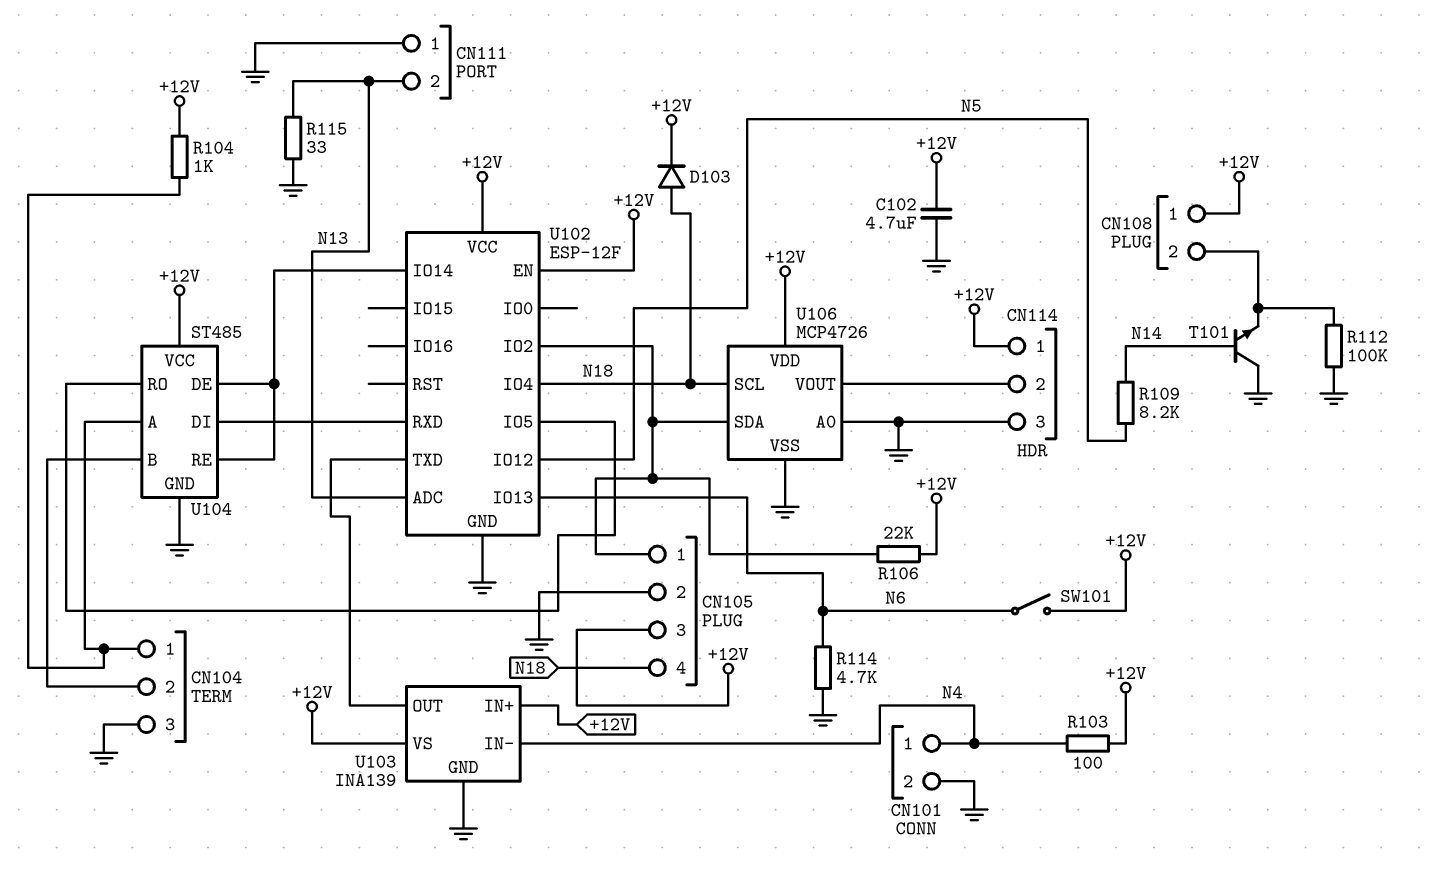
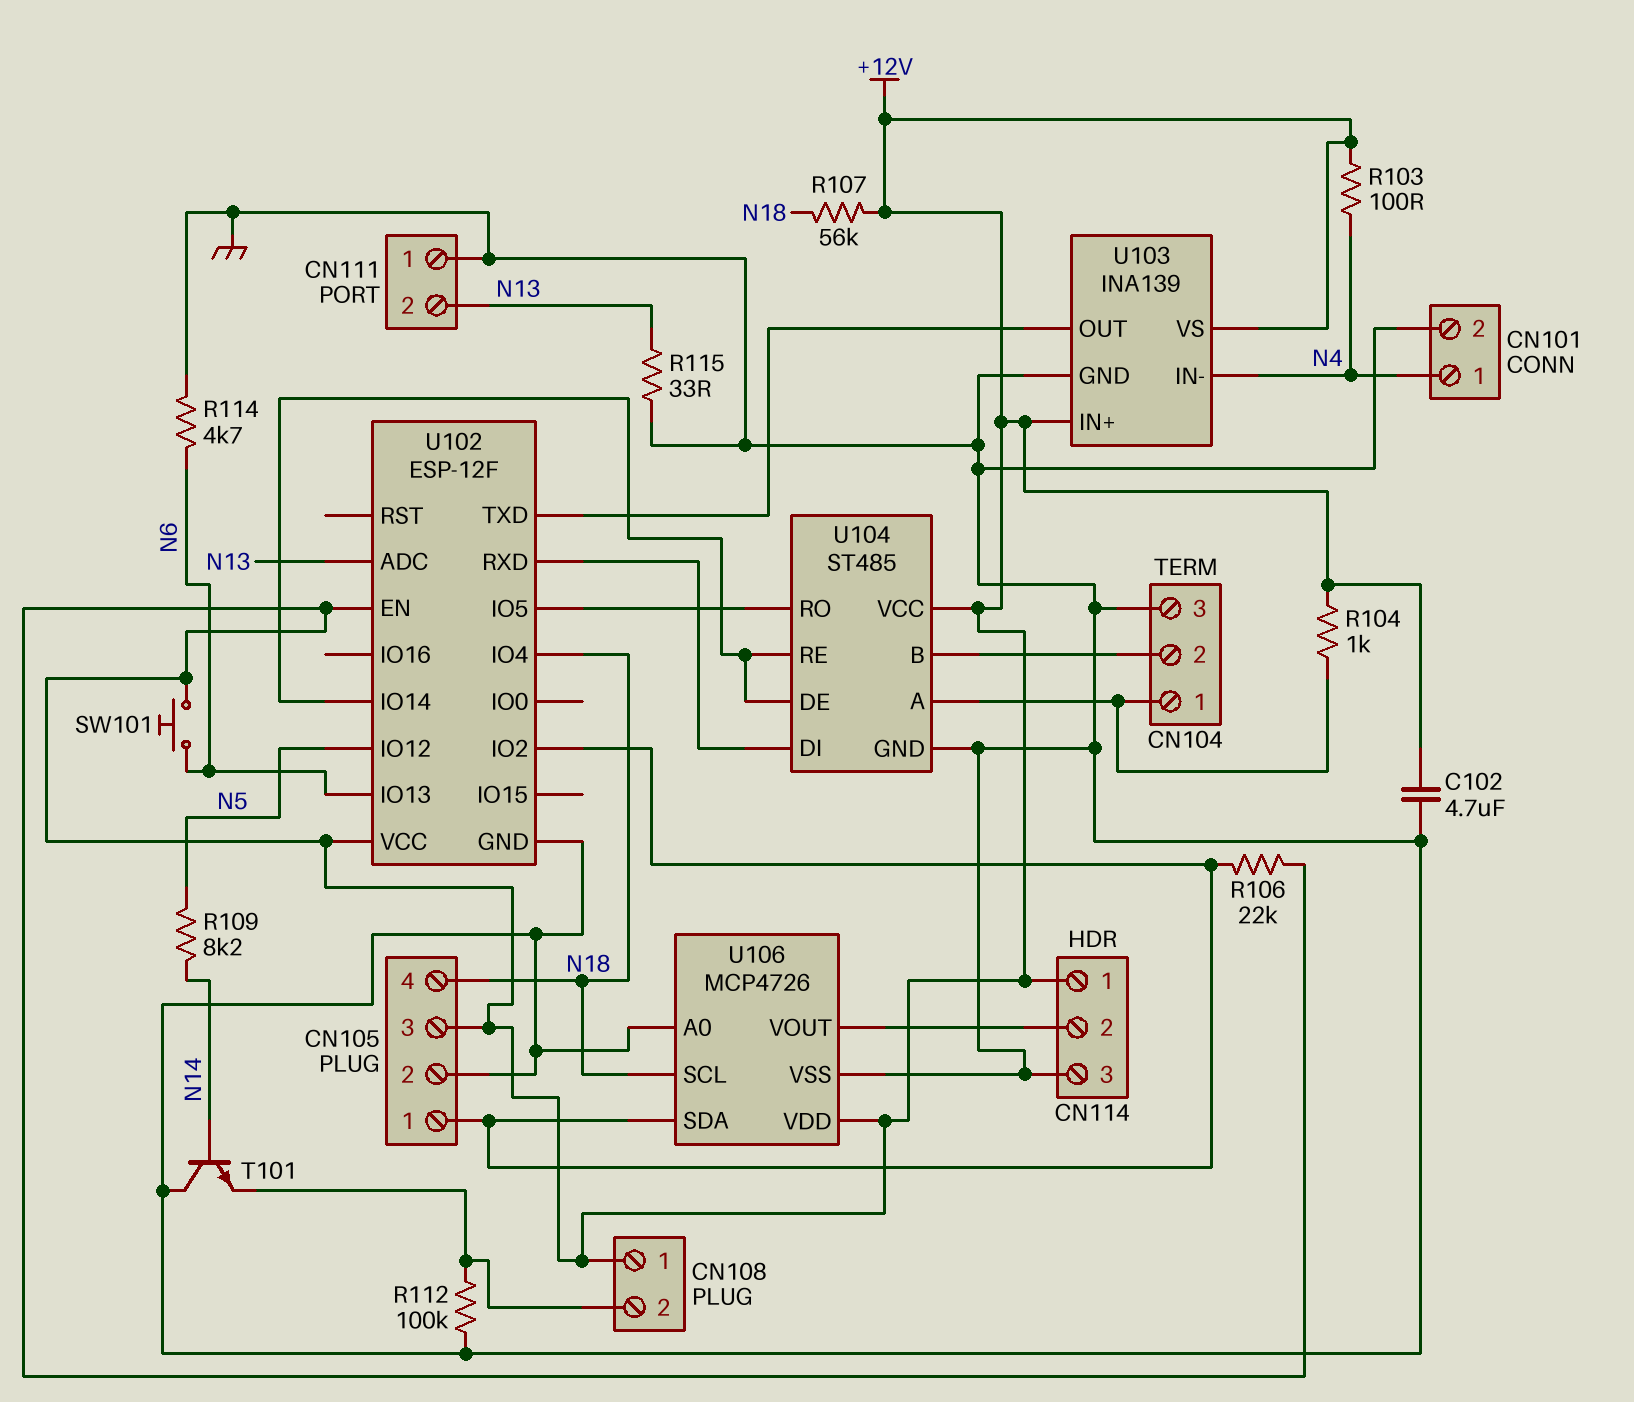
D103: diode (A N18, K +12V) -> none
R107: none -> 56k (+12V, N18)
SW101: switch (+12V, N6) -> button (+12V, N6)

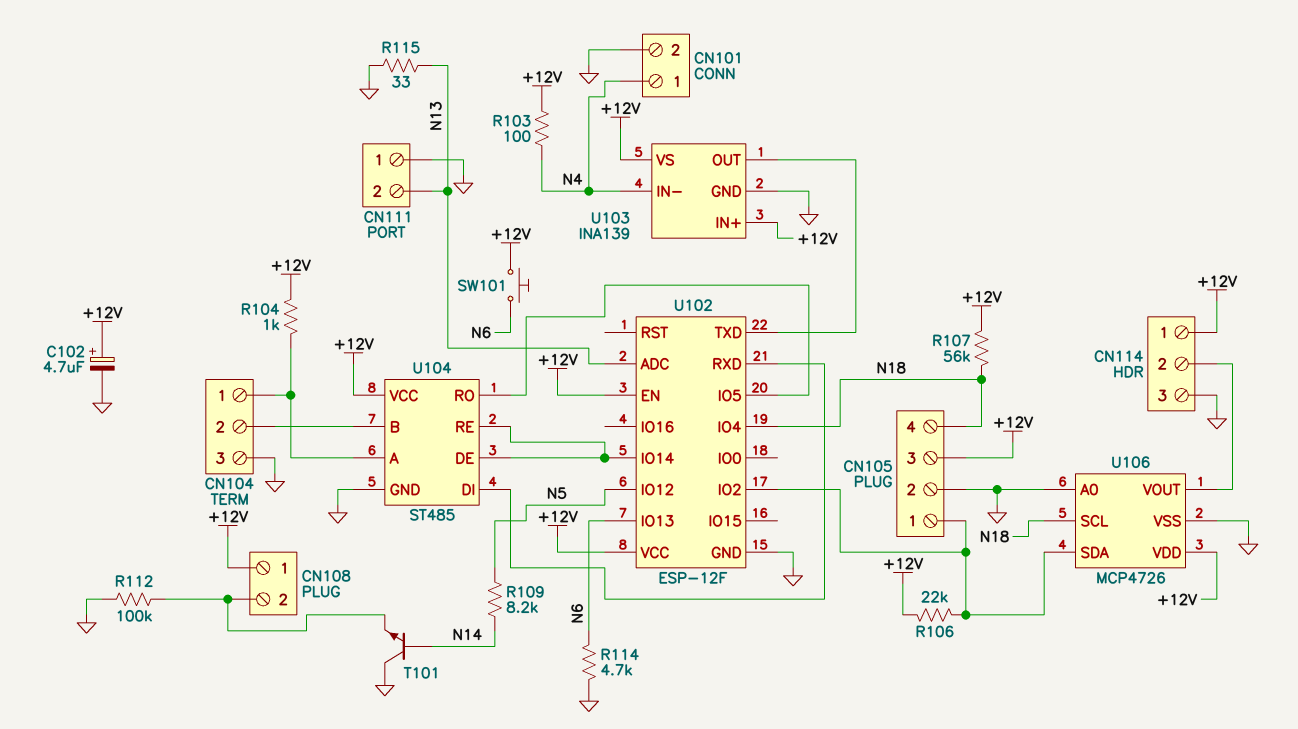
C102: 4.7uF (+12V, GND) -> 4.7uF (plus +12V, minus GND)

